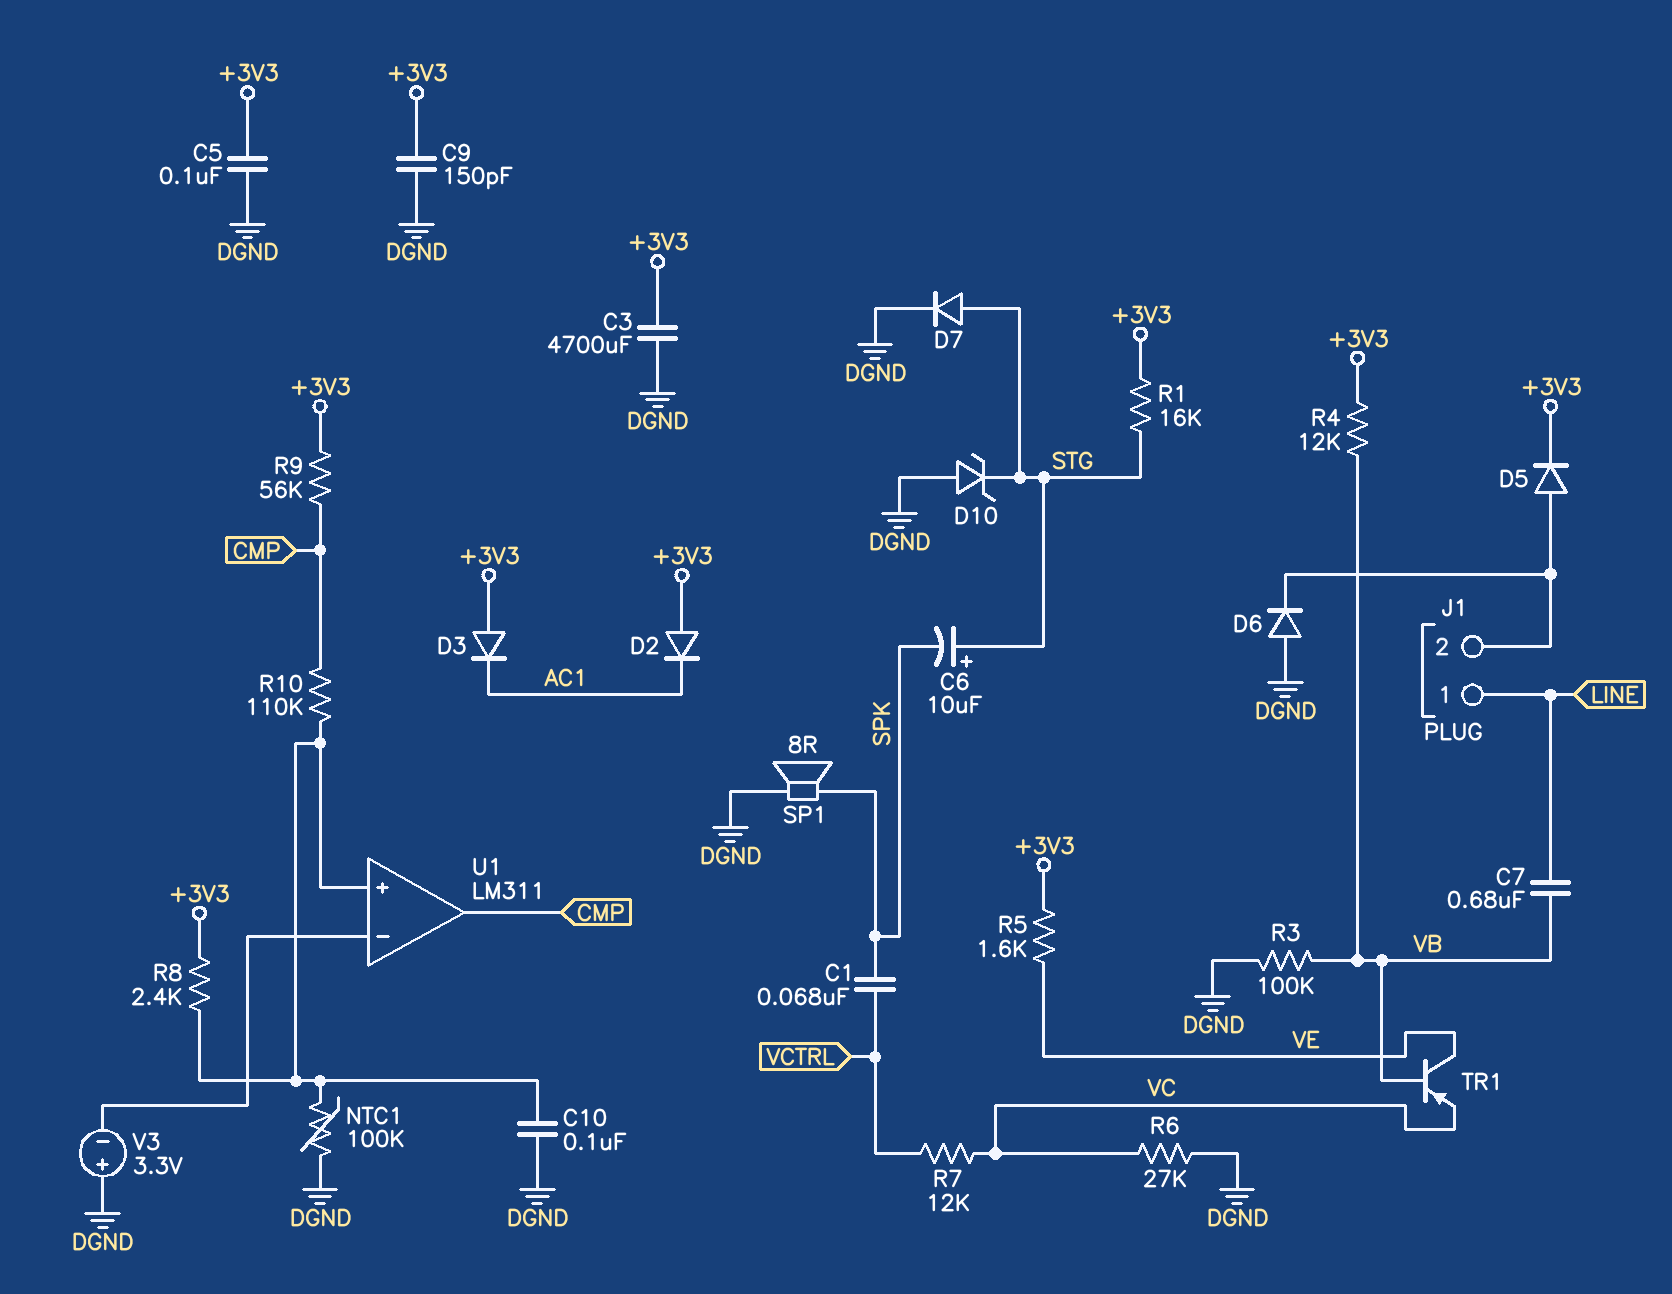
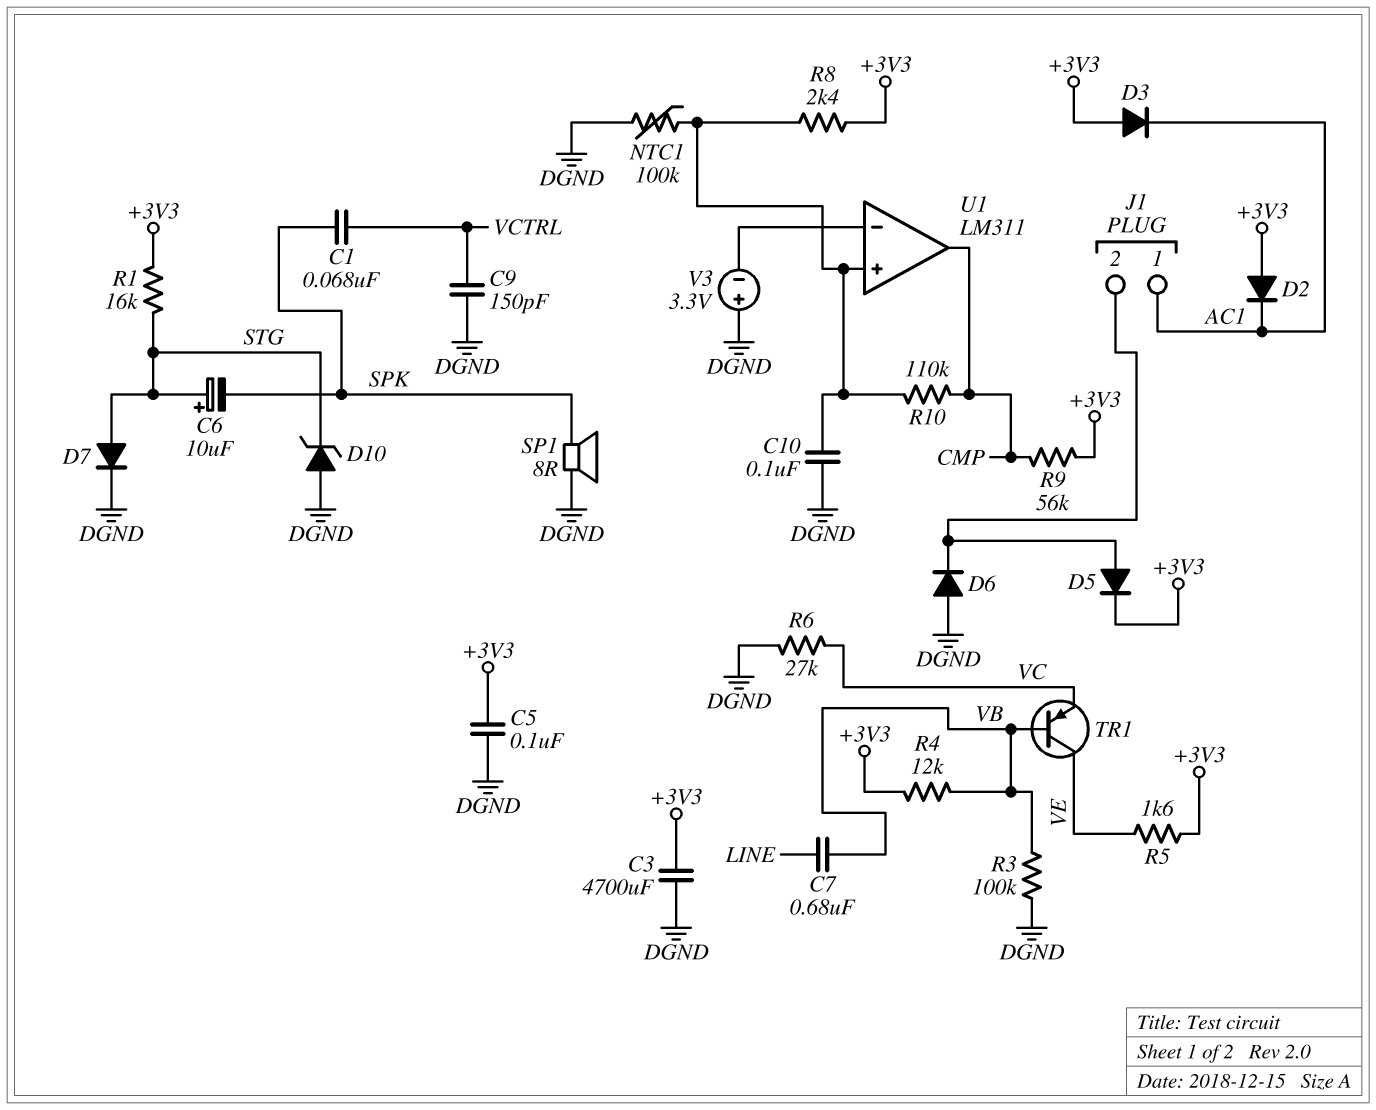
C9: 150pF (+3V3, DGND) -> 150pF (DGND, VCTRL)
J1 pin 1: LINE -> AC1
R7: 12k (VC, VCTRL) -> none

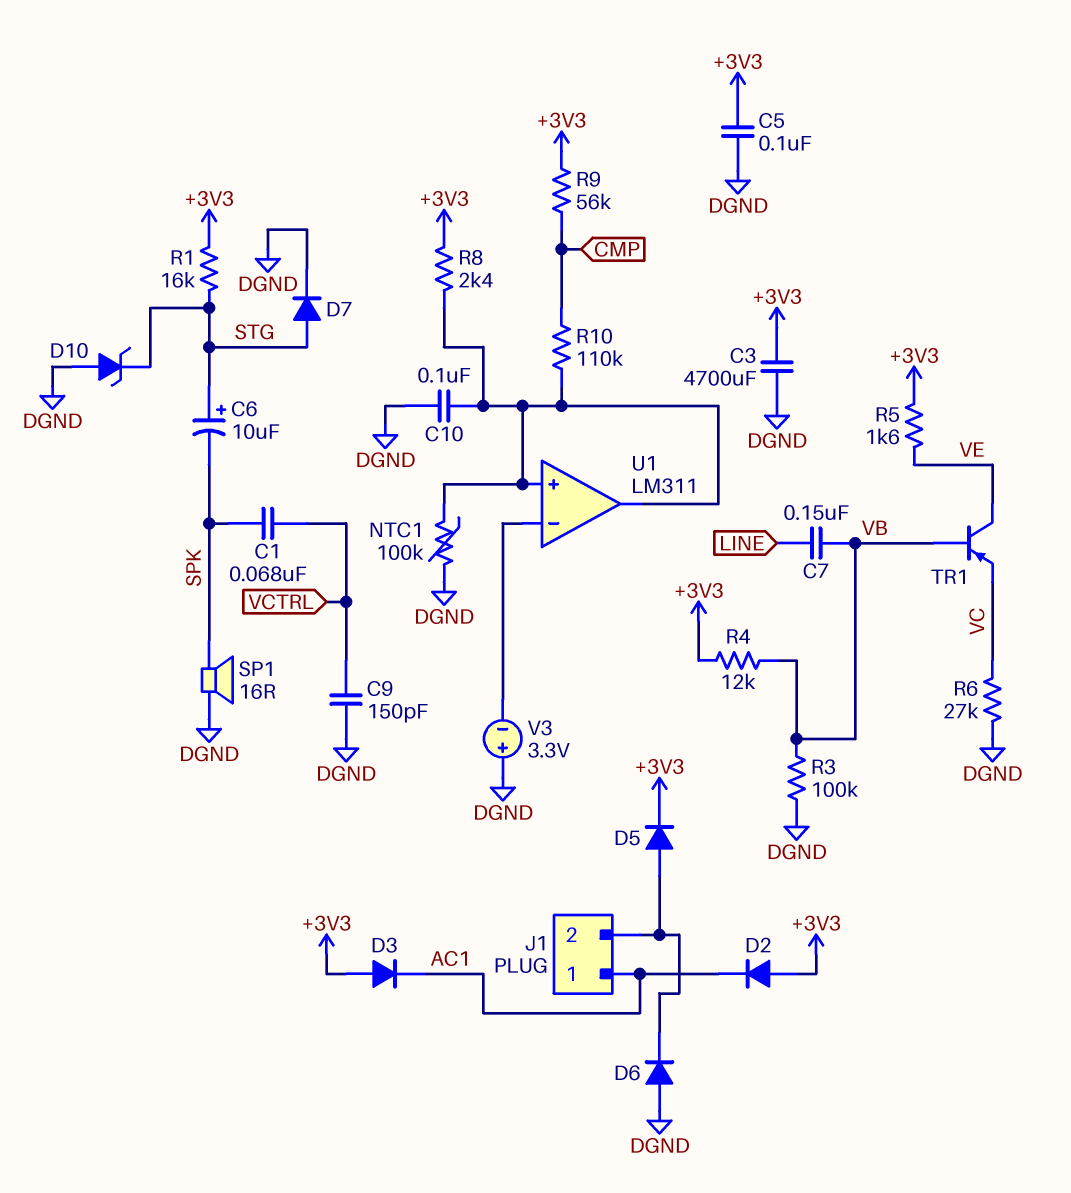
C7: 680nF (LINE, VB) -> 150nF (LINE, VB)
SP1: speaker 8R (DGND, SPK) -> speaker 16R (DGND, SPK)
U1 pin out: CMP -> U1/in+

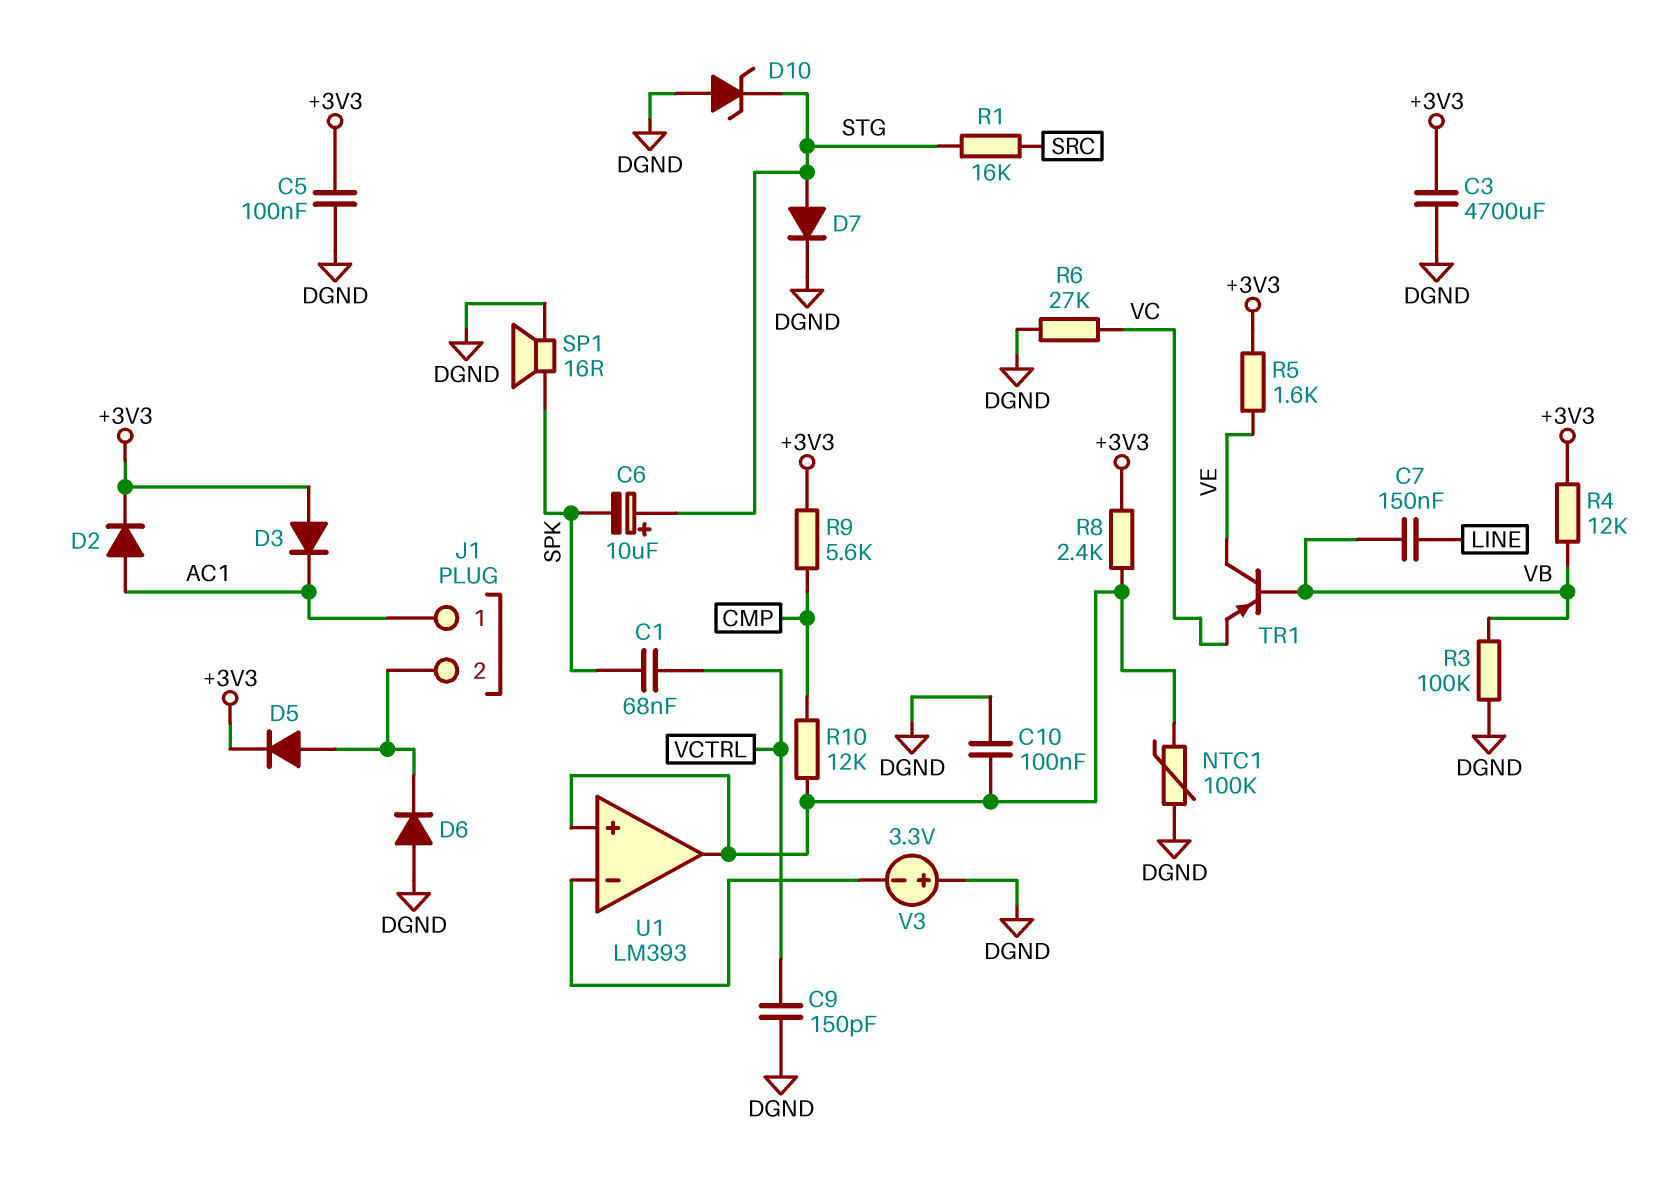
D2: diode (A +3V3, K AC1) -> diode (A AC1, K +3V3)
R1: 16k (+3V3, STG) -> 16k (SRC, STG)
R9: 56k (+3V3, CMP) -> 5.6k (+3V3, CMP)
R10: 110k (CMP, U1/in+) -> 12k (CMP, U1/in+)
U1: LM311 -> LM393

